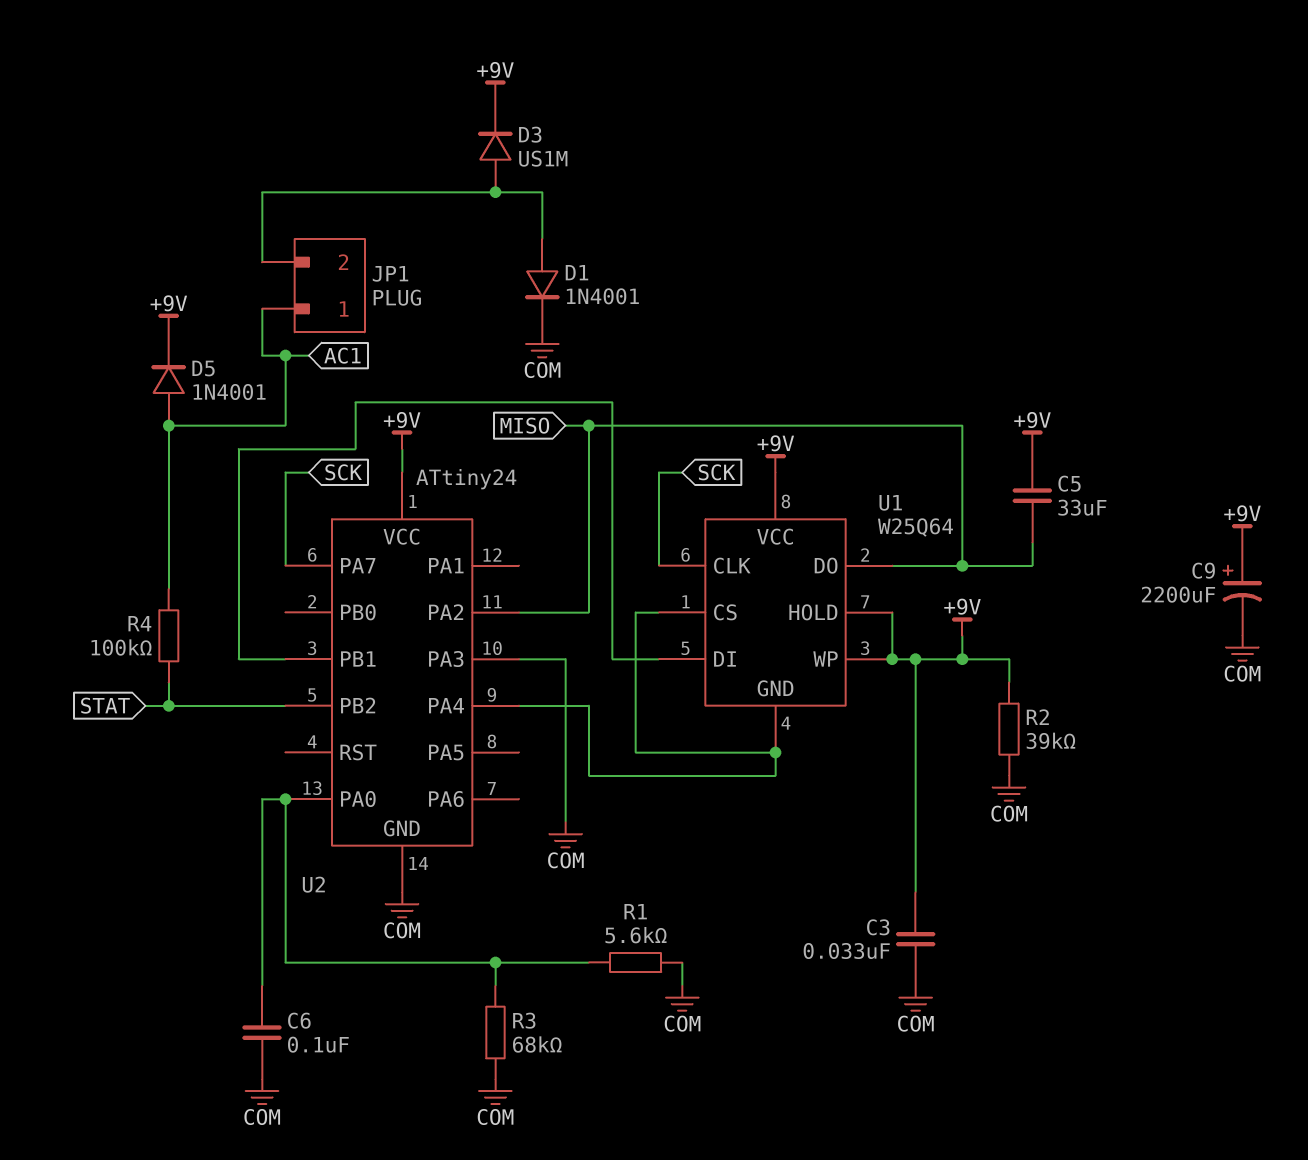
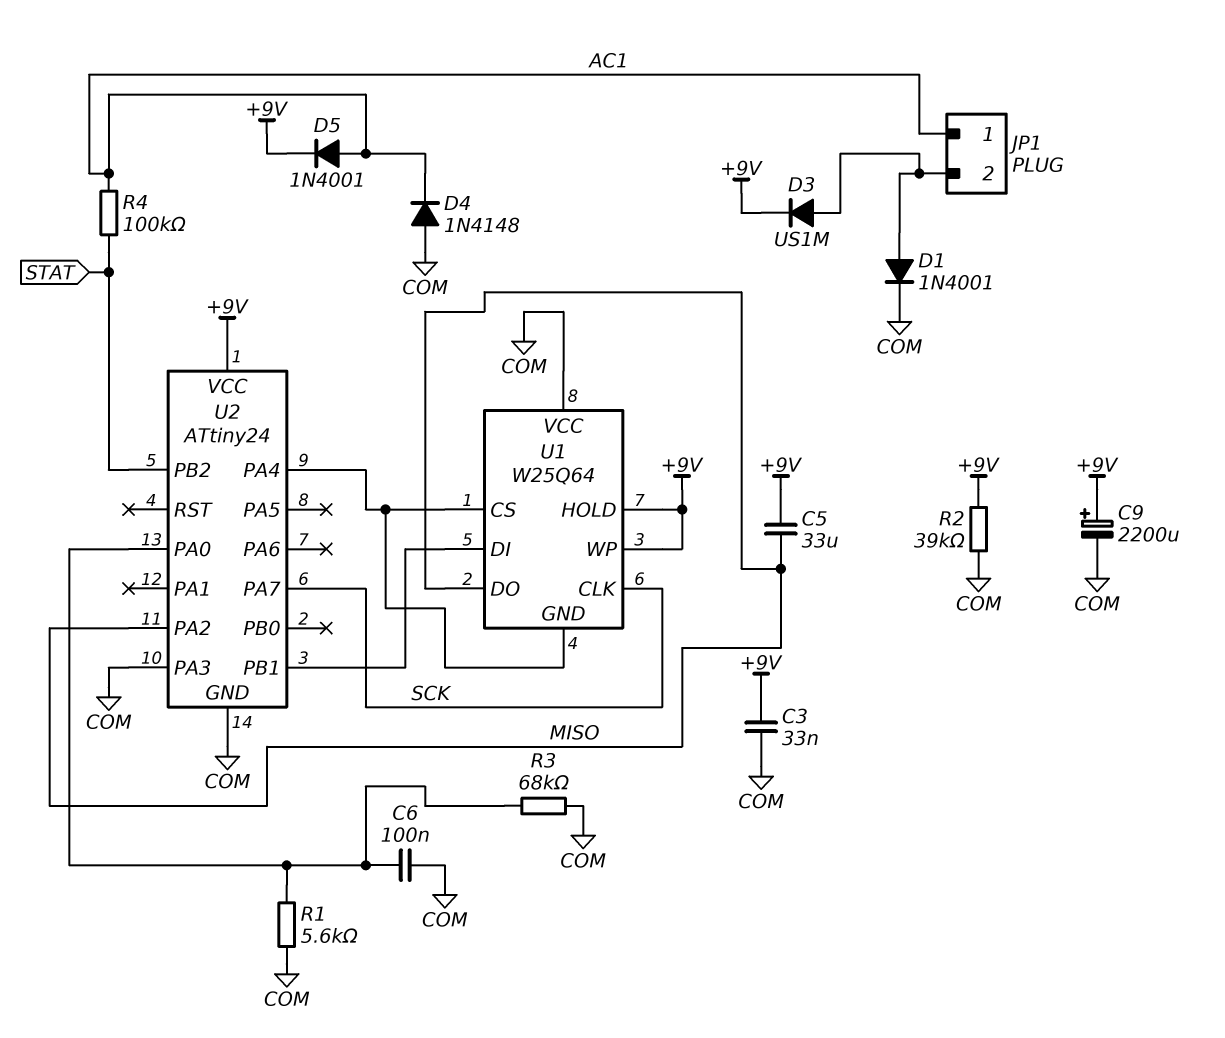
D4: none -> diode 1N4148 (A COM, K AC1)
U1 pin VCC: +9V -> COM

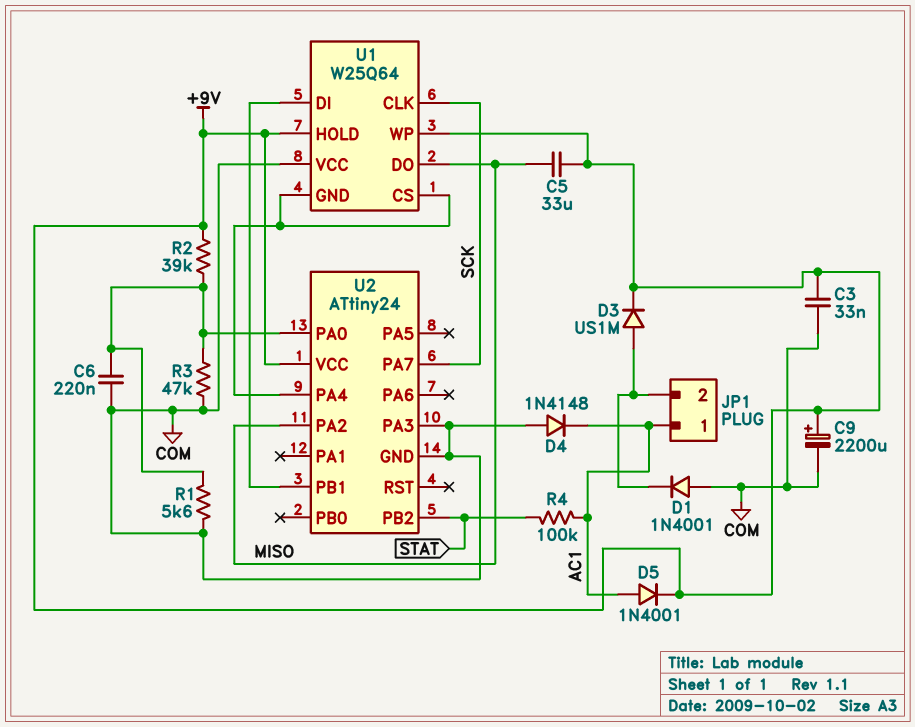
C6: 100nF (COM, U2/PA0) -> 220nF (COM, U2/PA0)
D1: diode 1N4001 (A JP1/2, K COM) -> diode 1N4001 (A COM, K JP1/2)
R2: 39k (+9V, COM) -> 39k (+9V, U2/PA0)
R3: 68k (COM, U2/PA0) -> 47k (COM, U2/PA0)

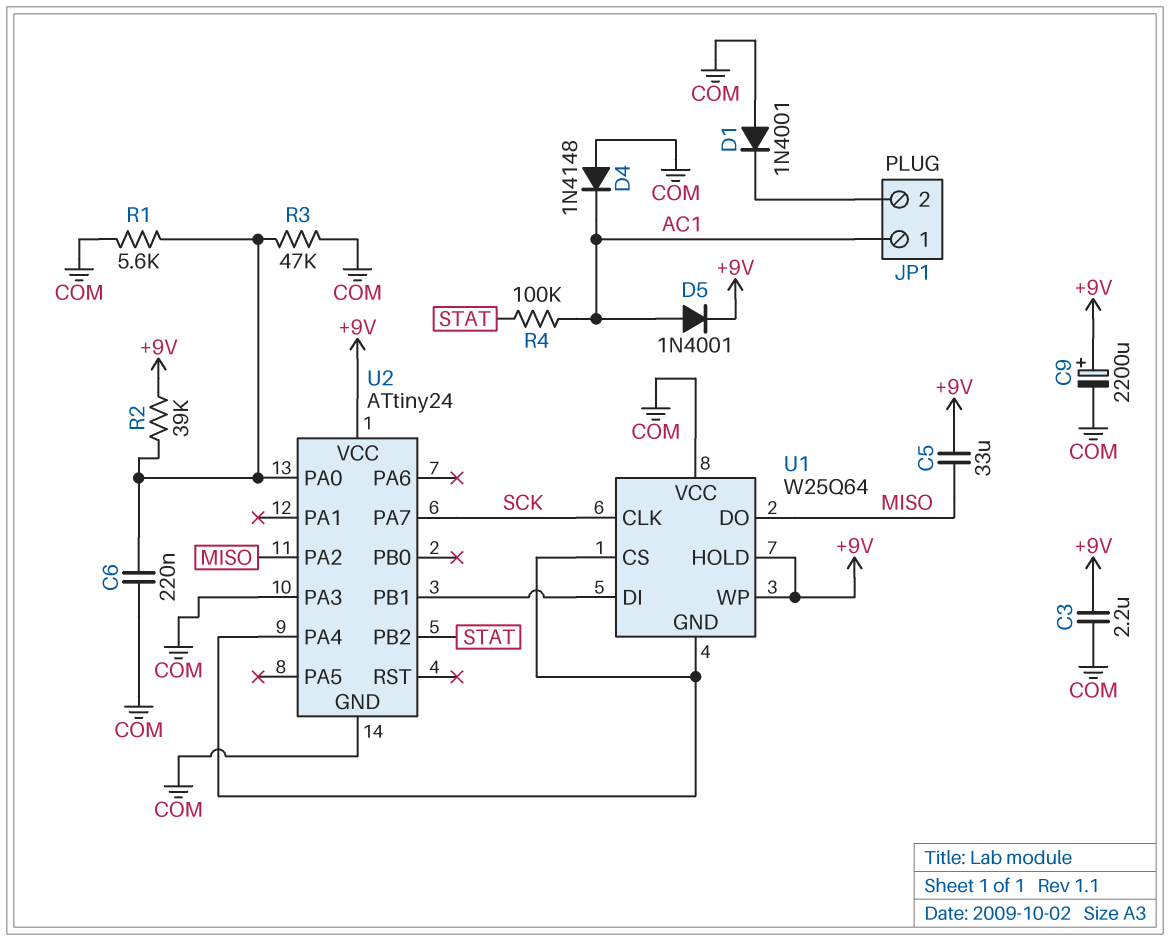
C3: 33nF (+9V, COM) -> 2.2uF (+9V, COM)
D3: diode US1M (A JP1/2, K +9V) -> none

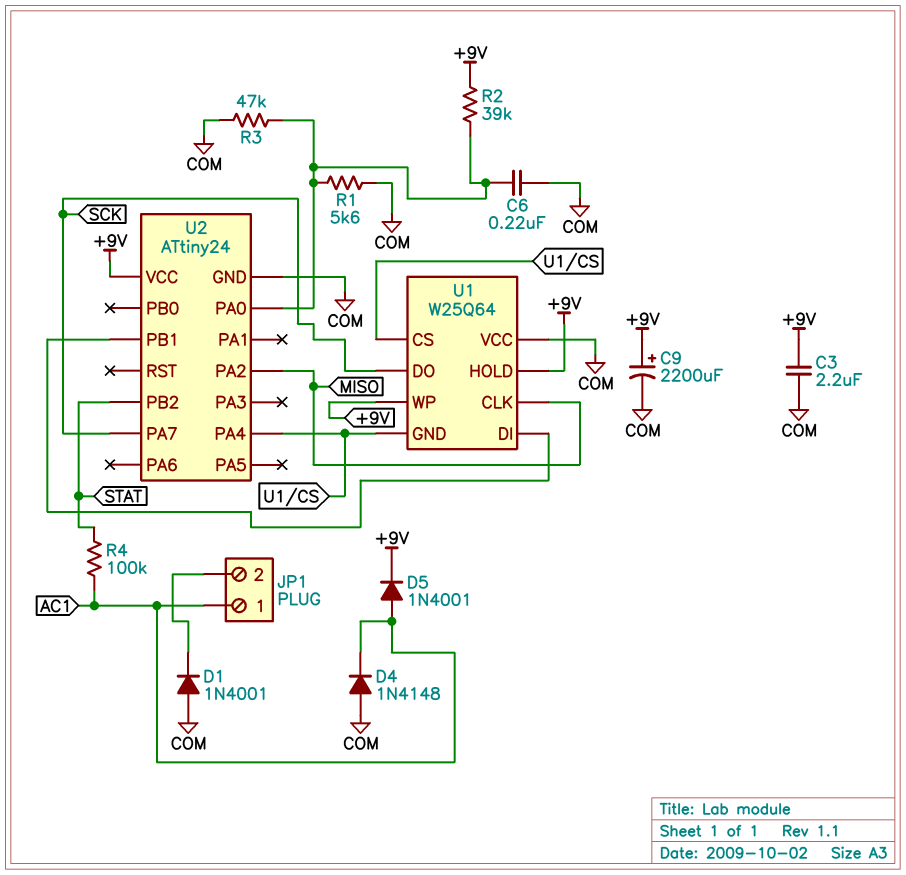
C5: 33uF (+9V, MISO) -> none
U1 pin CLK: SCK -> MISO
U1 pin DO: MISO -> SCK
U2 pin PA3: COM -> none

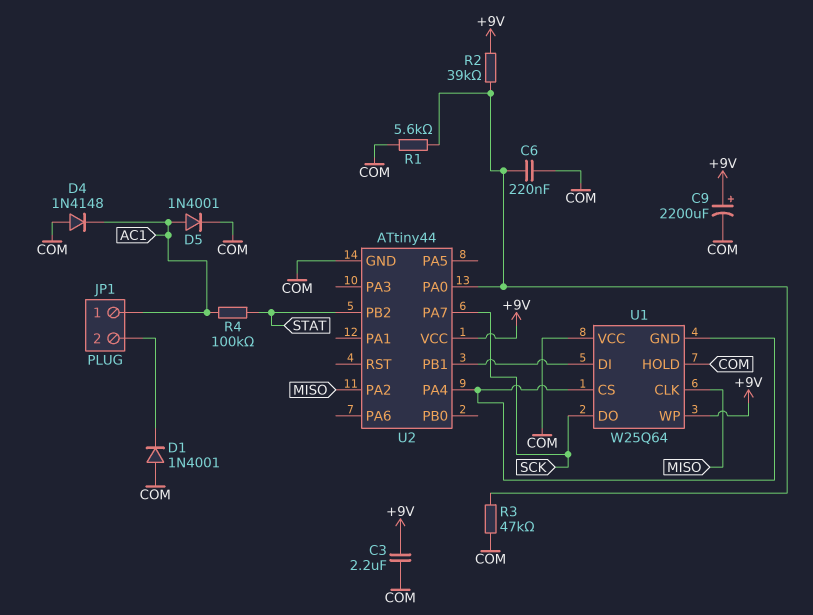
D5: diode 1N4001 (A AC1, K +9V) -> diode 1N4001 (A AC1, K COM)
U1 pin HOLD: +9V -> COM
U2: ATtiny24 -> ATtiny44

